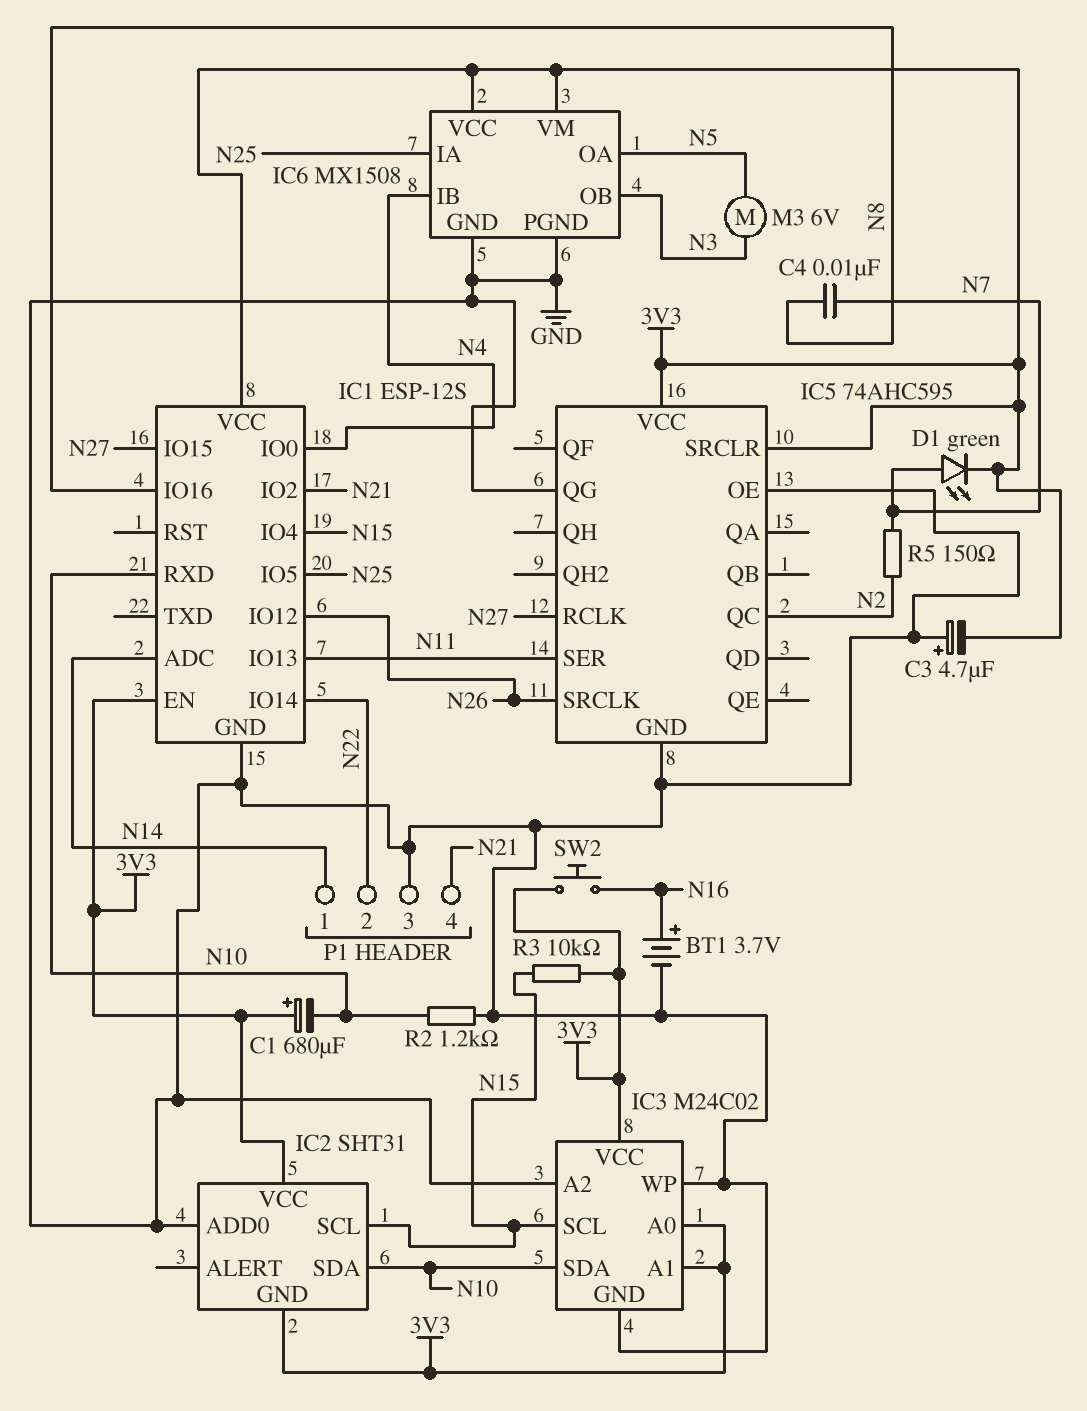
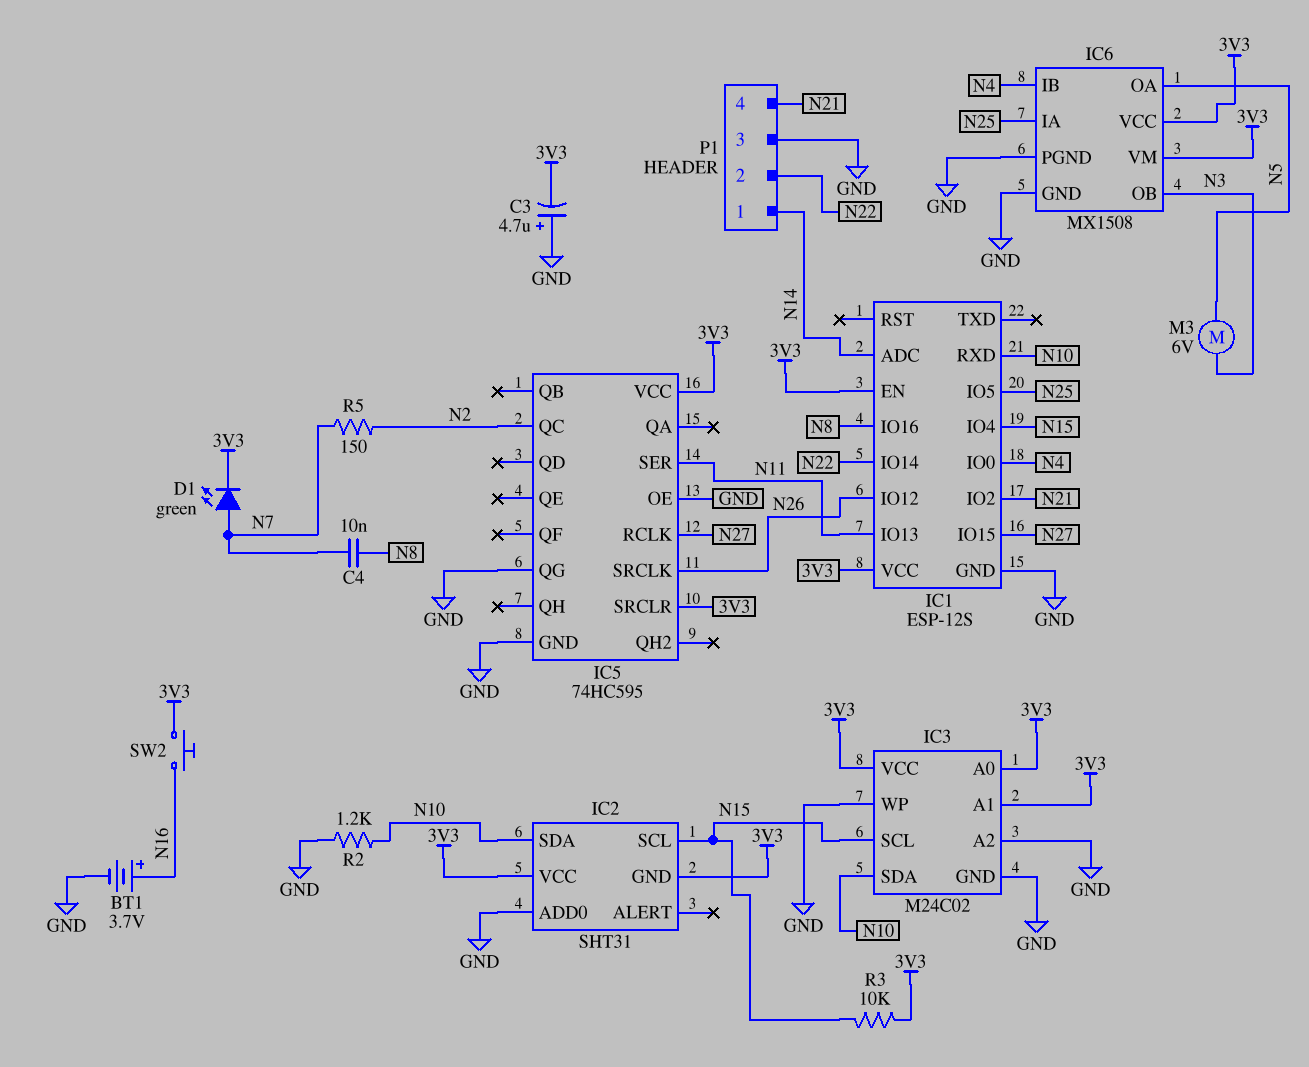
C1: 680uF (plus 3V3, minus N10) -> none
IC5: 74AHC595 -> 74HC595

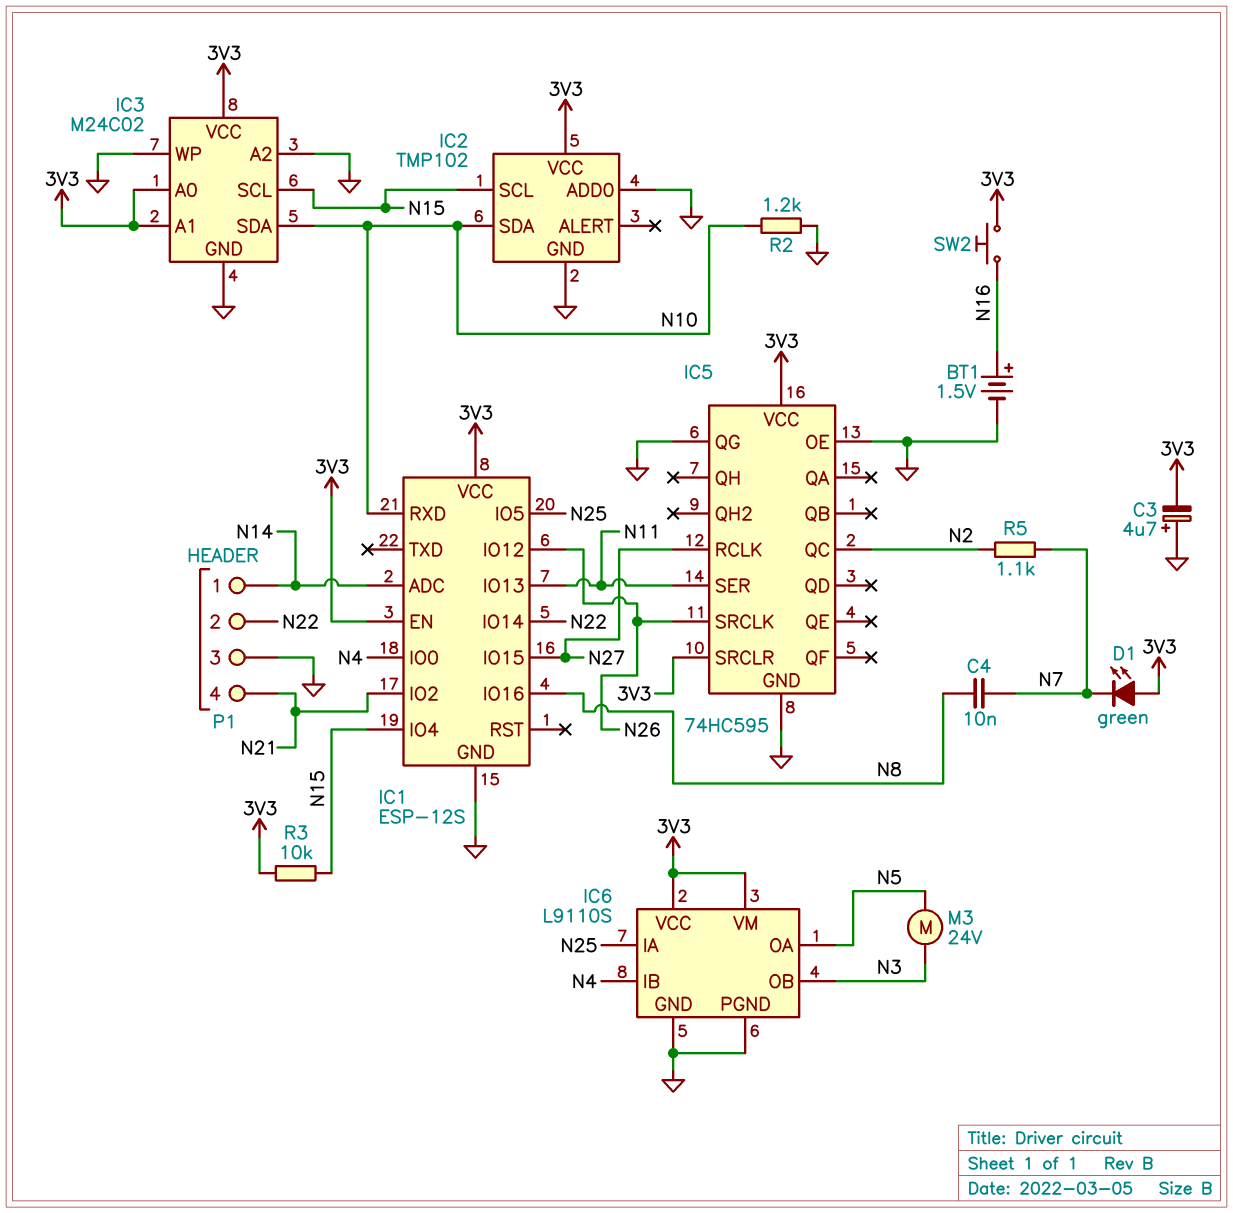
BT1: 3.7V (plus N16, minus GND) -> 1.5V (plus N16, minus GND)
D1: LED green (A N7, K 3V3) -> LED green (A 3V3, K N7)
IC2: SHT31 -> TMP102
IC2 pin GND: 3V3 -> GND
IC6: MX1508 -> L9110S
M3: motor 6V (N3, N5) -> motor 24V (N3, N5)
R5: 150 (N2, N7) -> 1.1k (N2, N7)

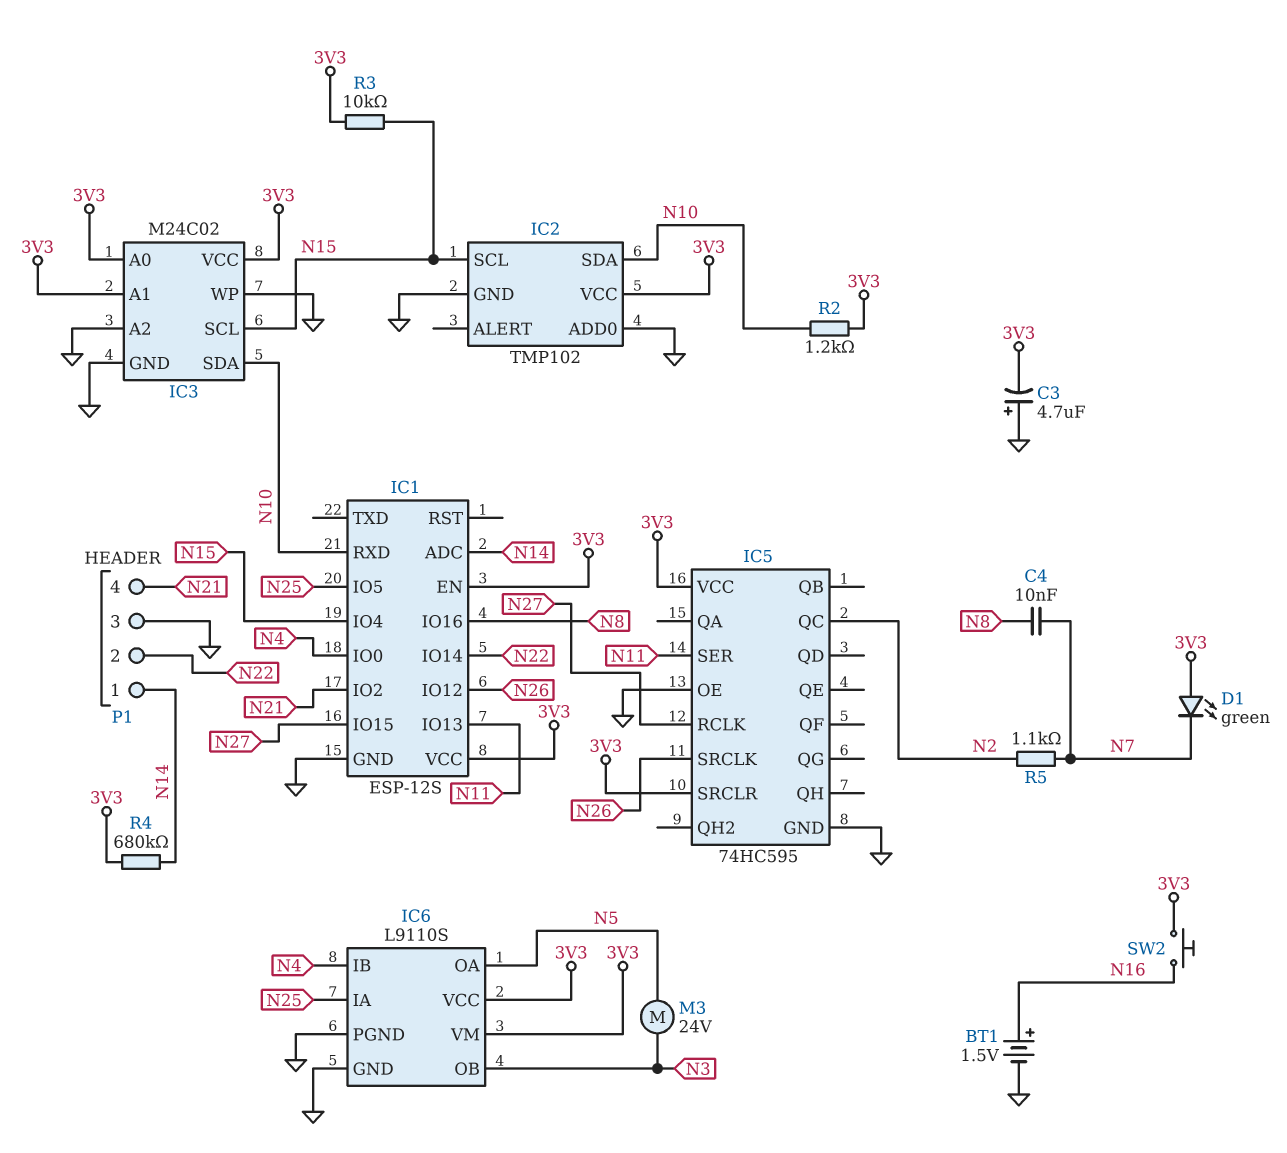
IC5 pin QG: GND -> none
R2: 1.2k (GND, N10) -> 1.2k (3V3, N10)
R4: none -> 680k (3V3, N14)

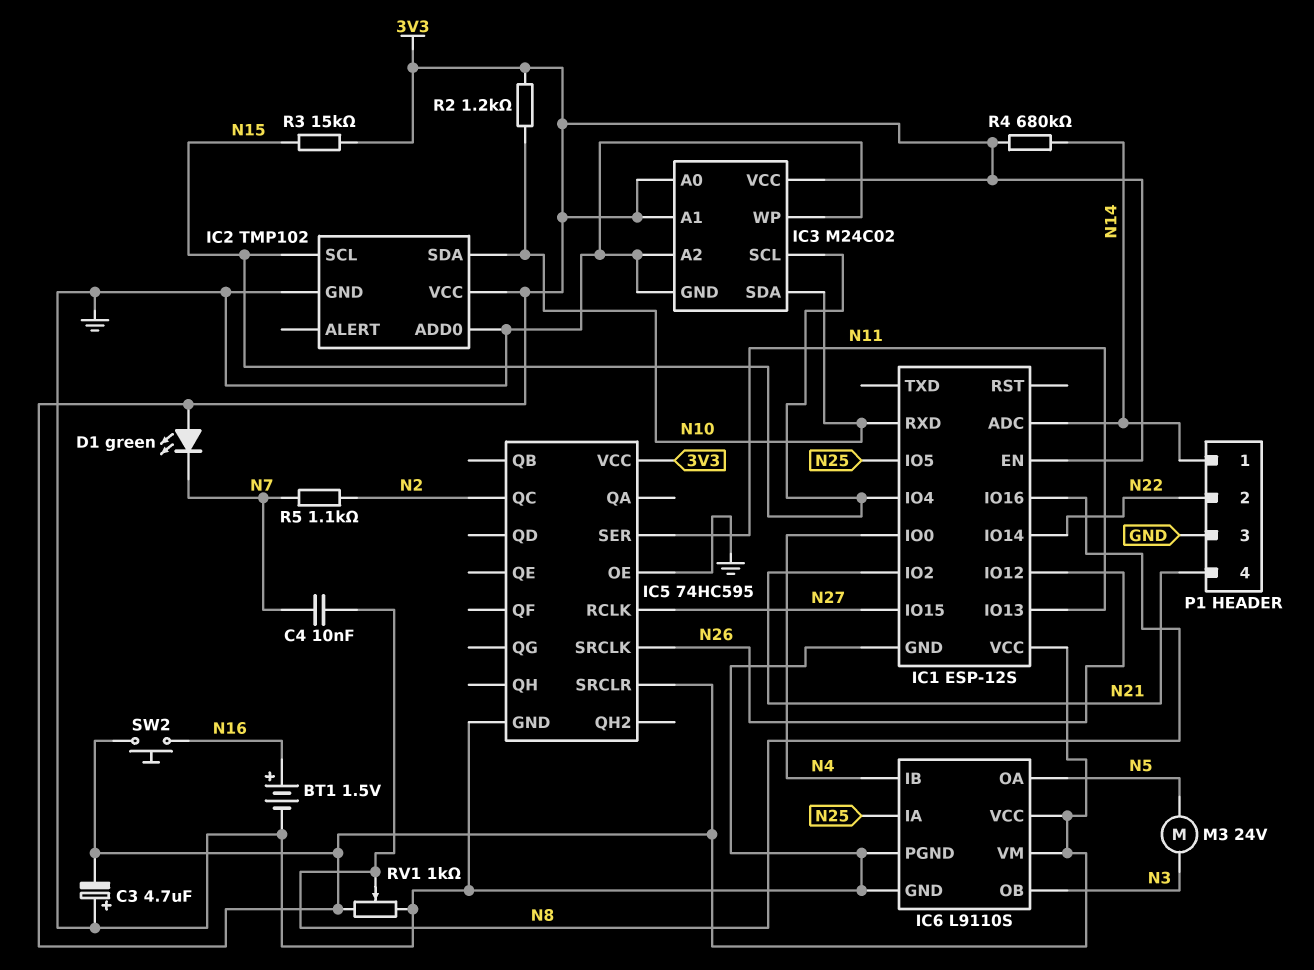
R3: 10k (3V3, N15) -> 15k (3V3, N15)
RV1: none -> 1k (3V3, GND, wiper N8)

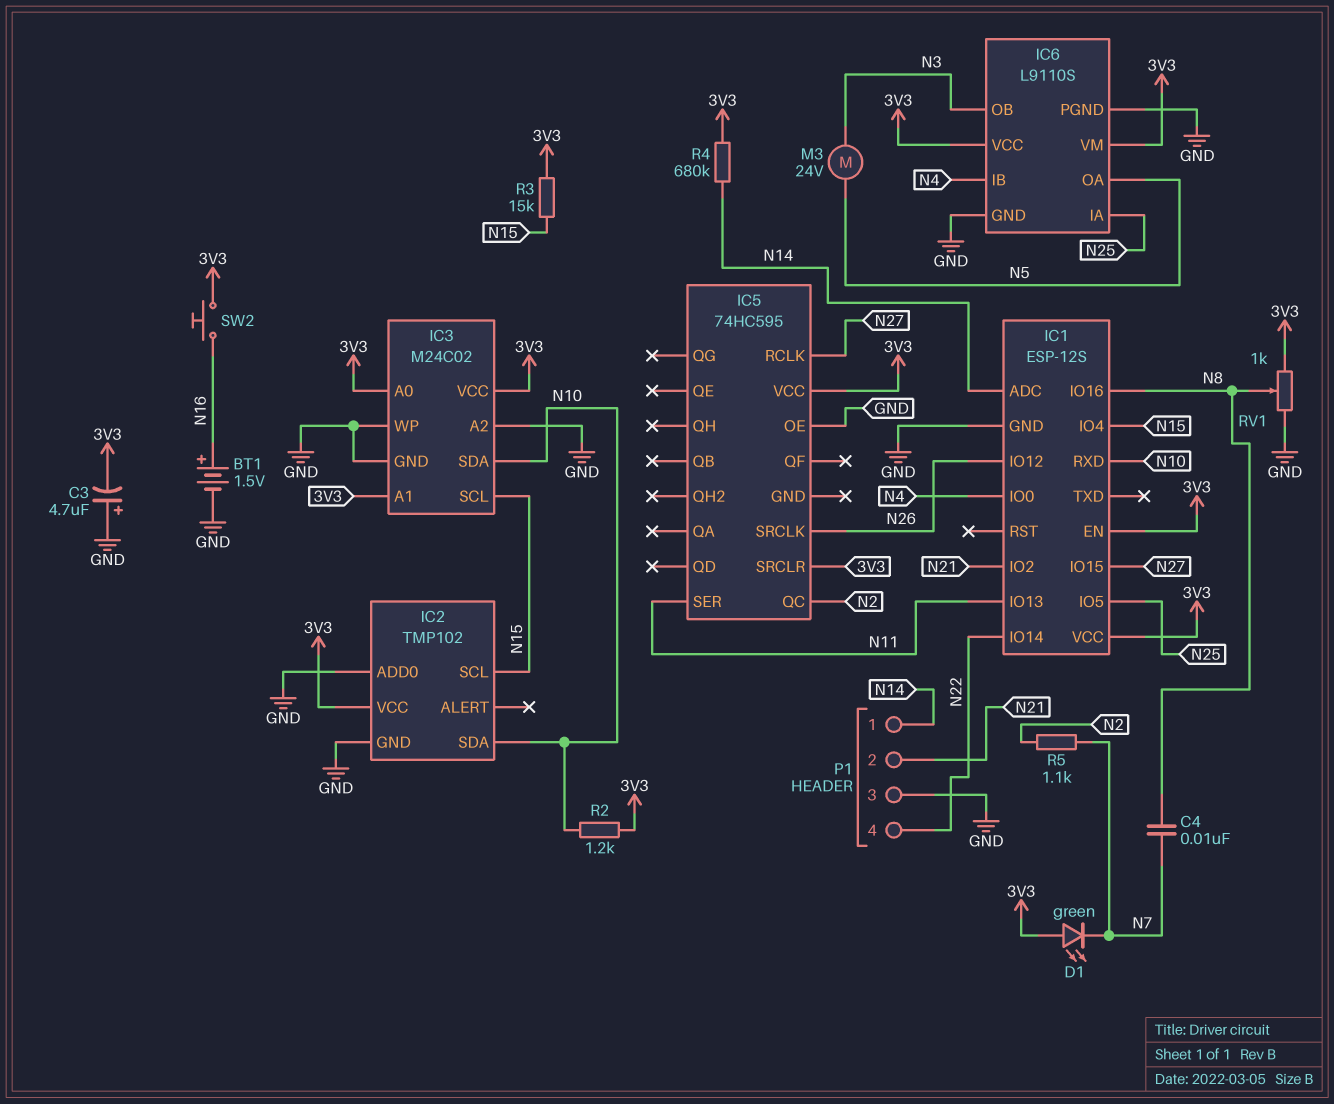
IC5 pin GND: GND -> none
P1 pin 2: N22 -> N21
P1 pin 4: N21 -> N22

